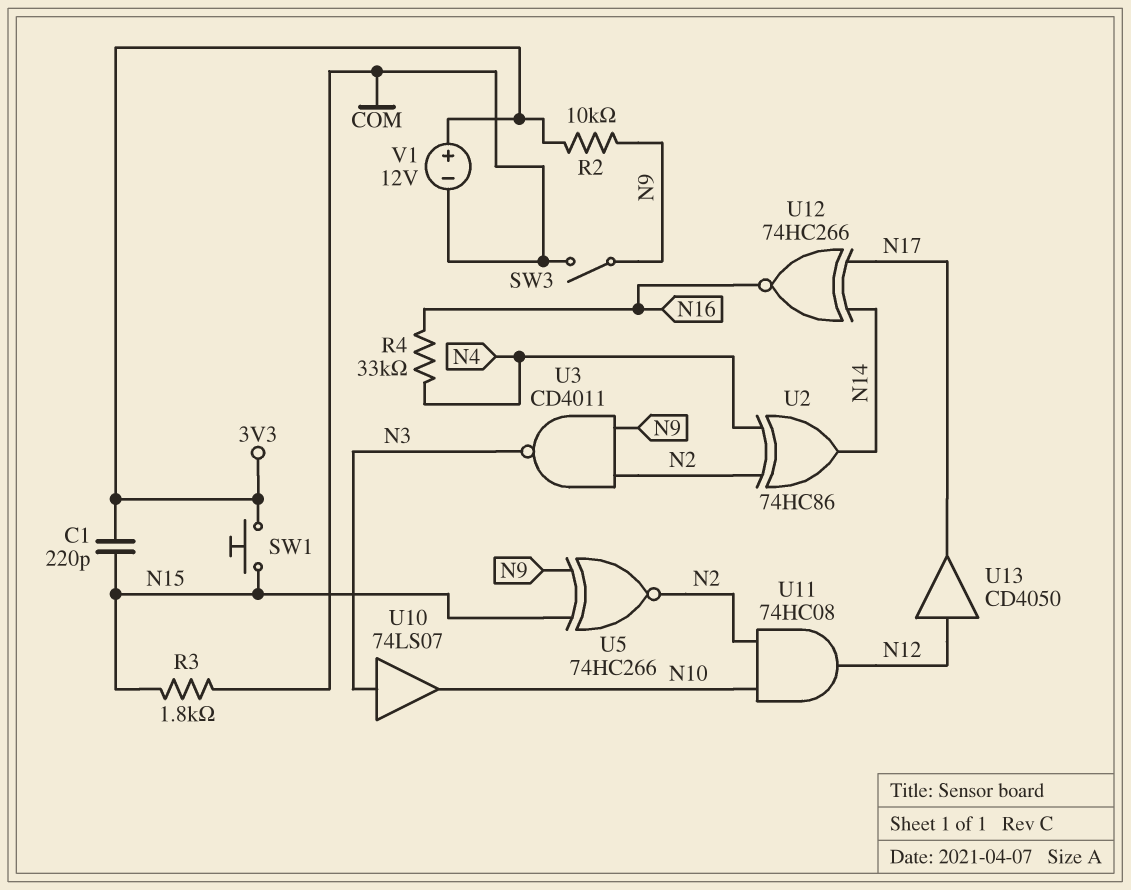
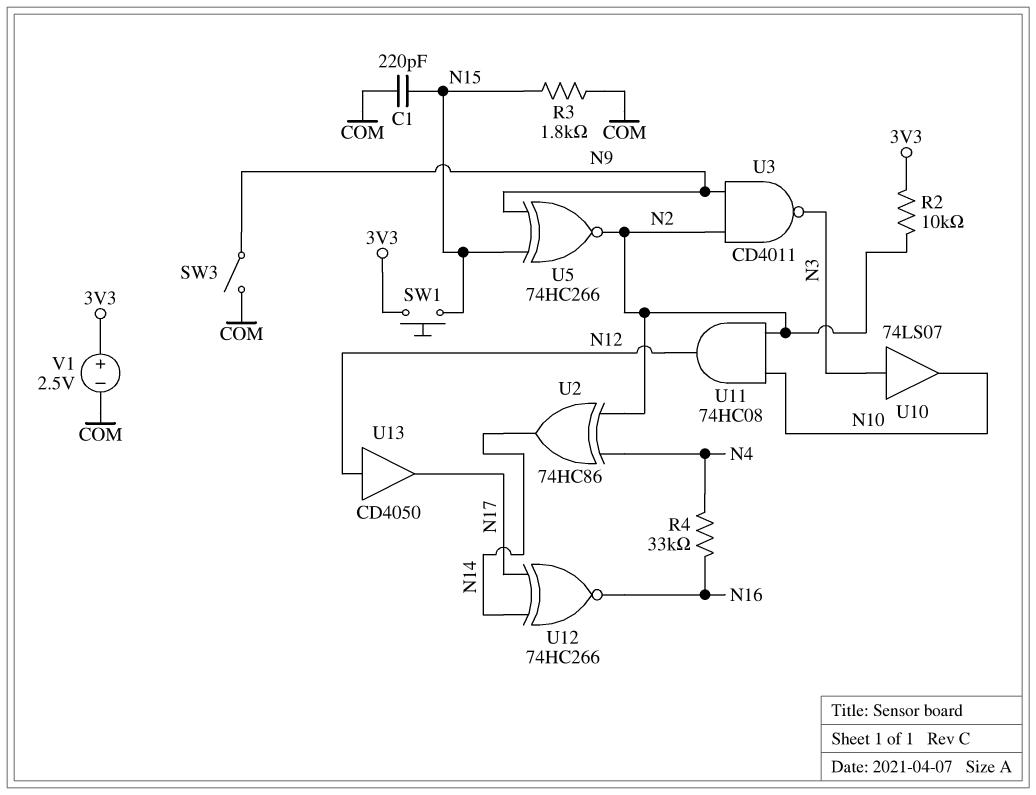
C1: 220pF (3V3, N15) -> 220pF (COM, N15)
R2: 10k (3V3, N9) -> 10k (3V3, N2)
V1: 12V (plus 3V3, minus COM) -> 2.5V (plus 3V3, minus COM)

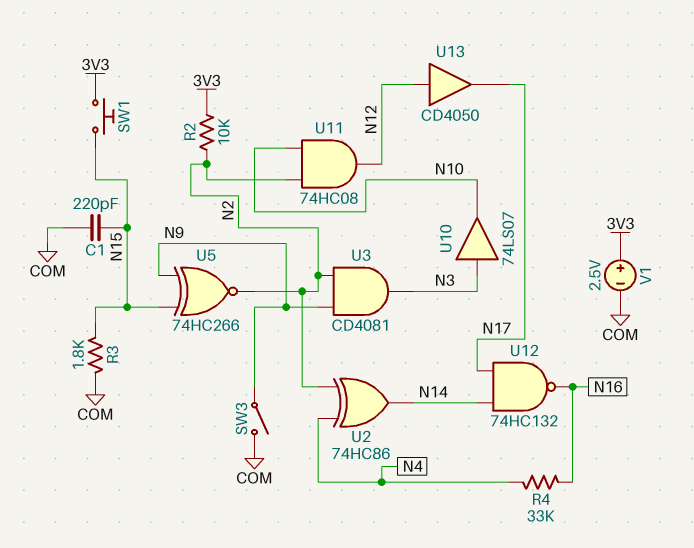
U3: NAND CD4011 (in N2, in N9, out N3) -> AND CD4081 (in N2, in N9, out N3)
U12: XNOR 74HC266 (in N14, in N17, out N16) -> NAND 74HC132 (in N14, in N17, out N16)

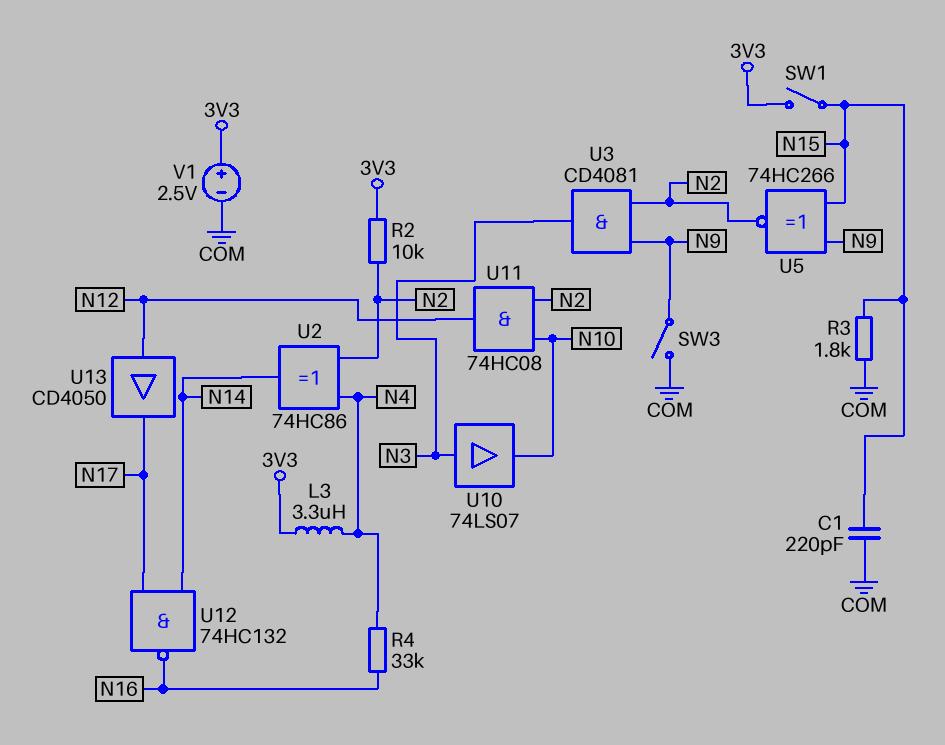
L3: none -> 3.3uH (3V3, N4)
SW1: button (3V3, N15) -> switch (3V3, N15)

